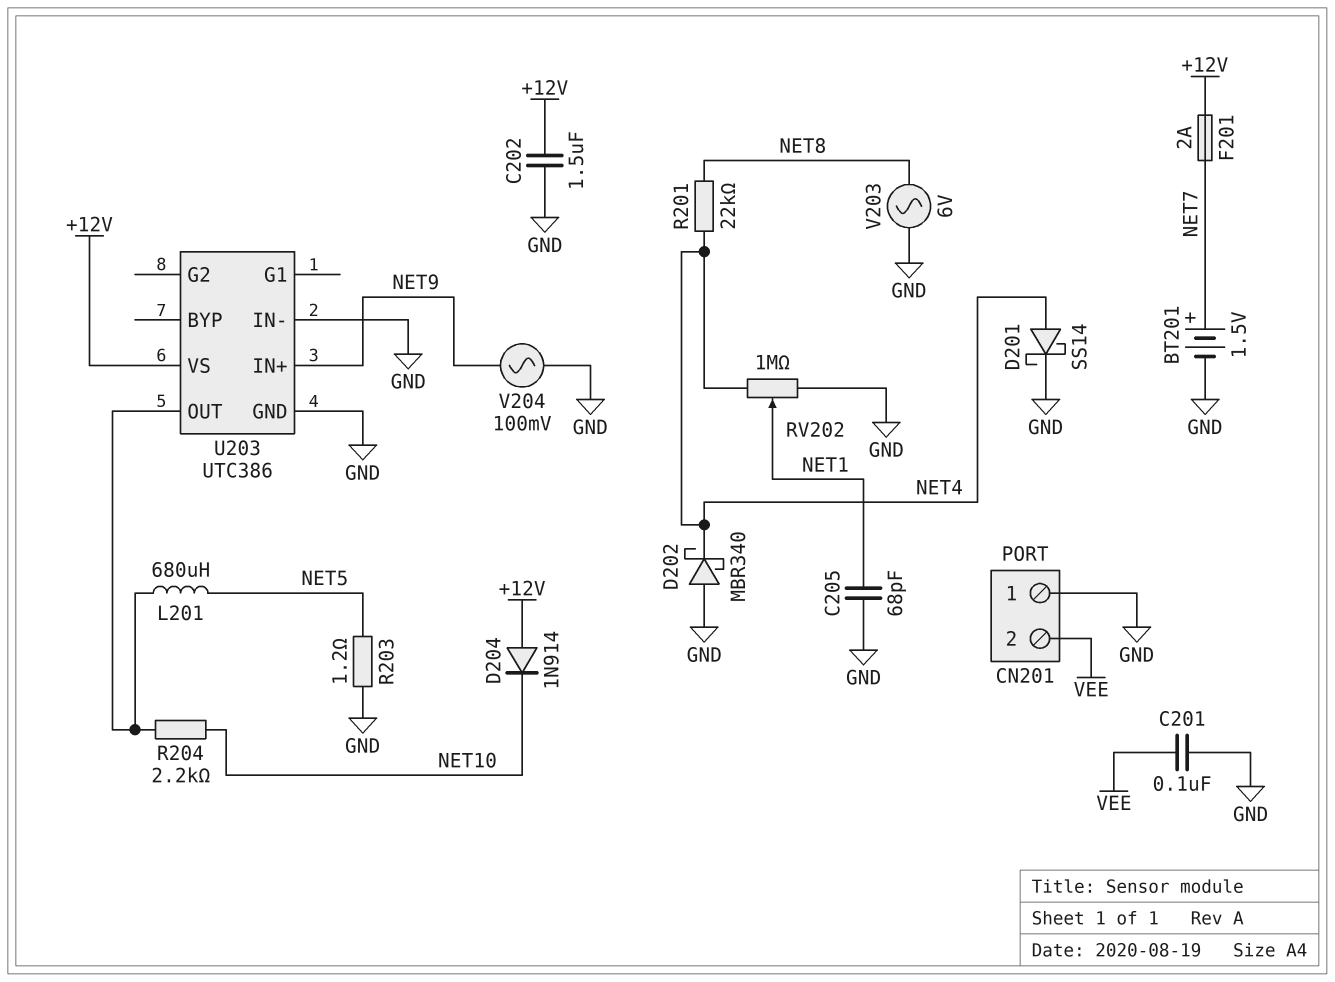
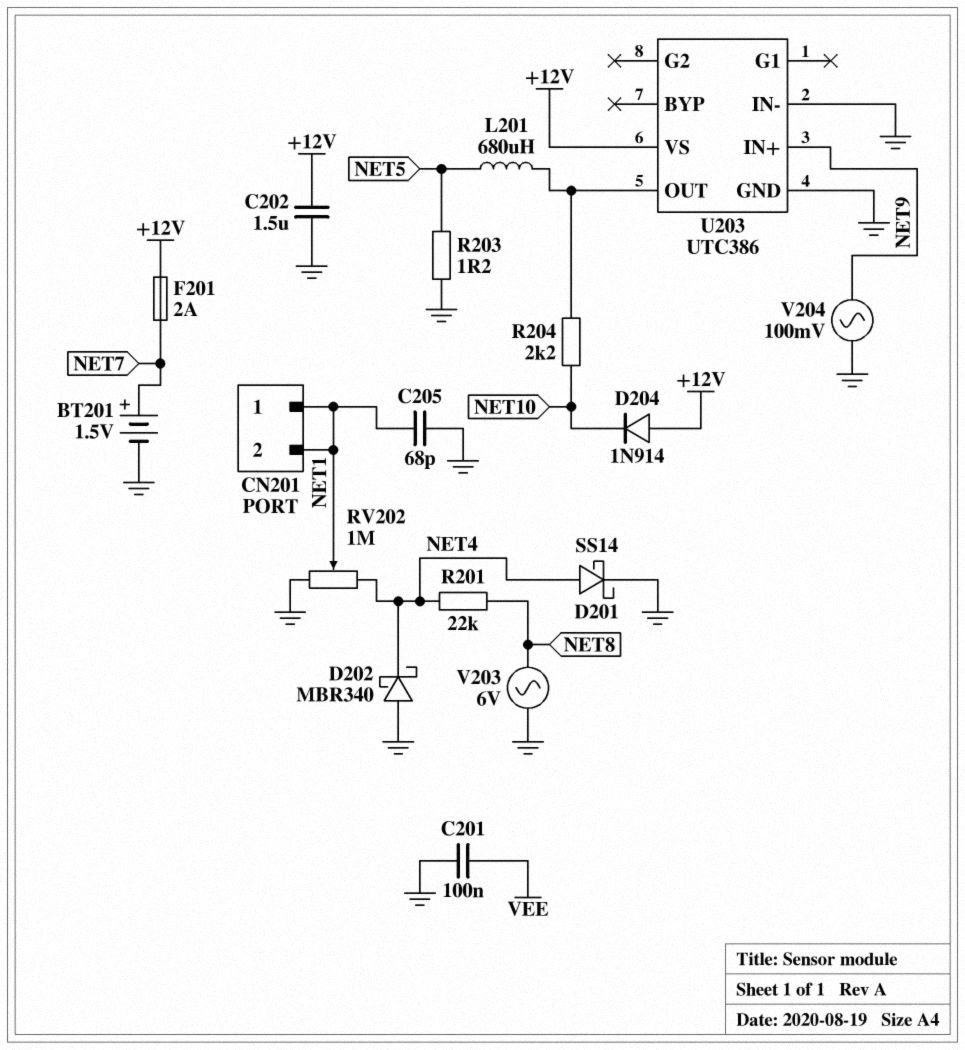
CN201 pin 1: GND -> NET1
CN201 pin 2: VEE -> NET1

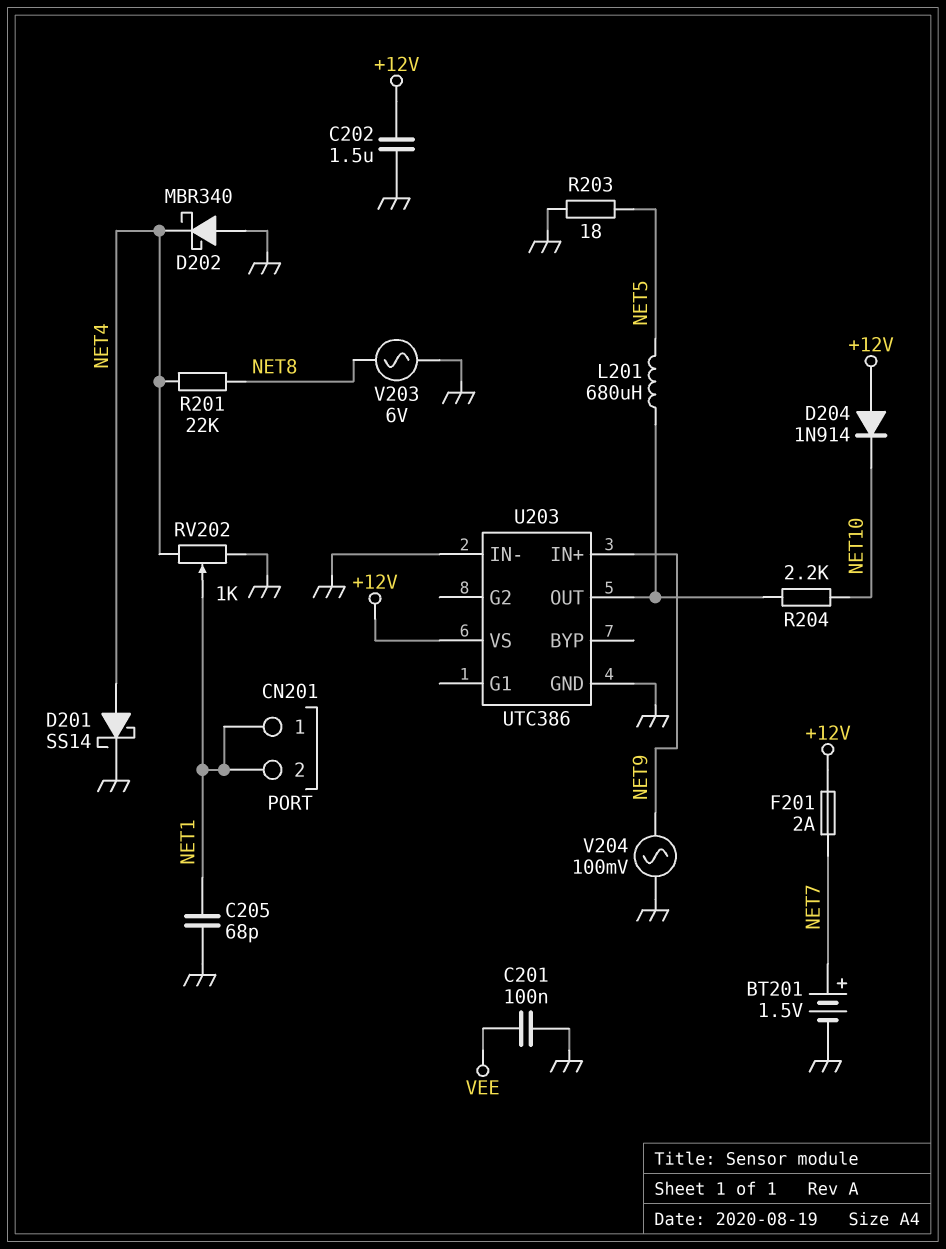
R203: 1.2 (GND, NET5) -> 18 (GND, NET5)
RV202: 1M (GND, NET4, wiper NET1) -> 1k (GND, NET4, wiper NET1)

